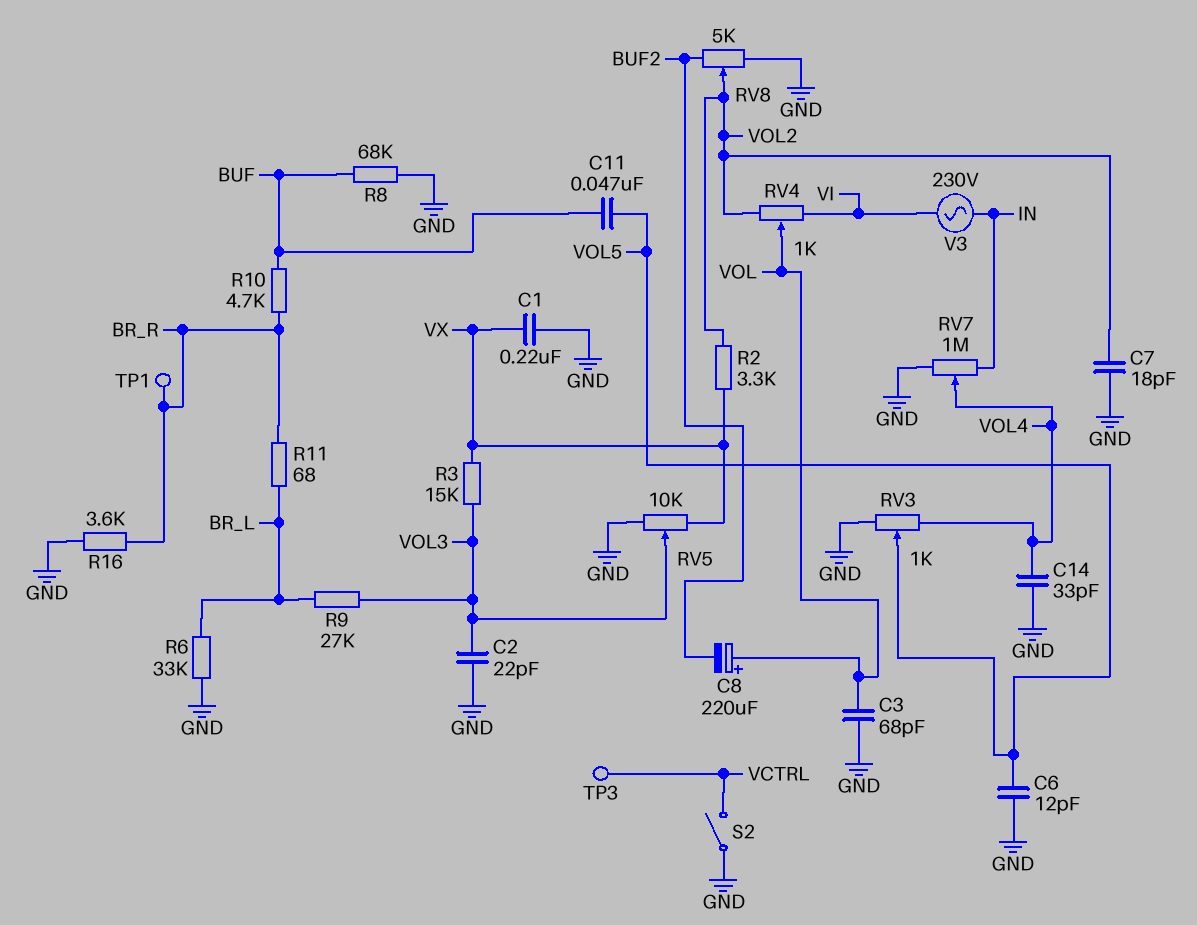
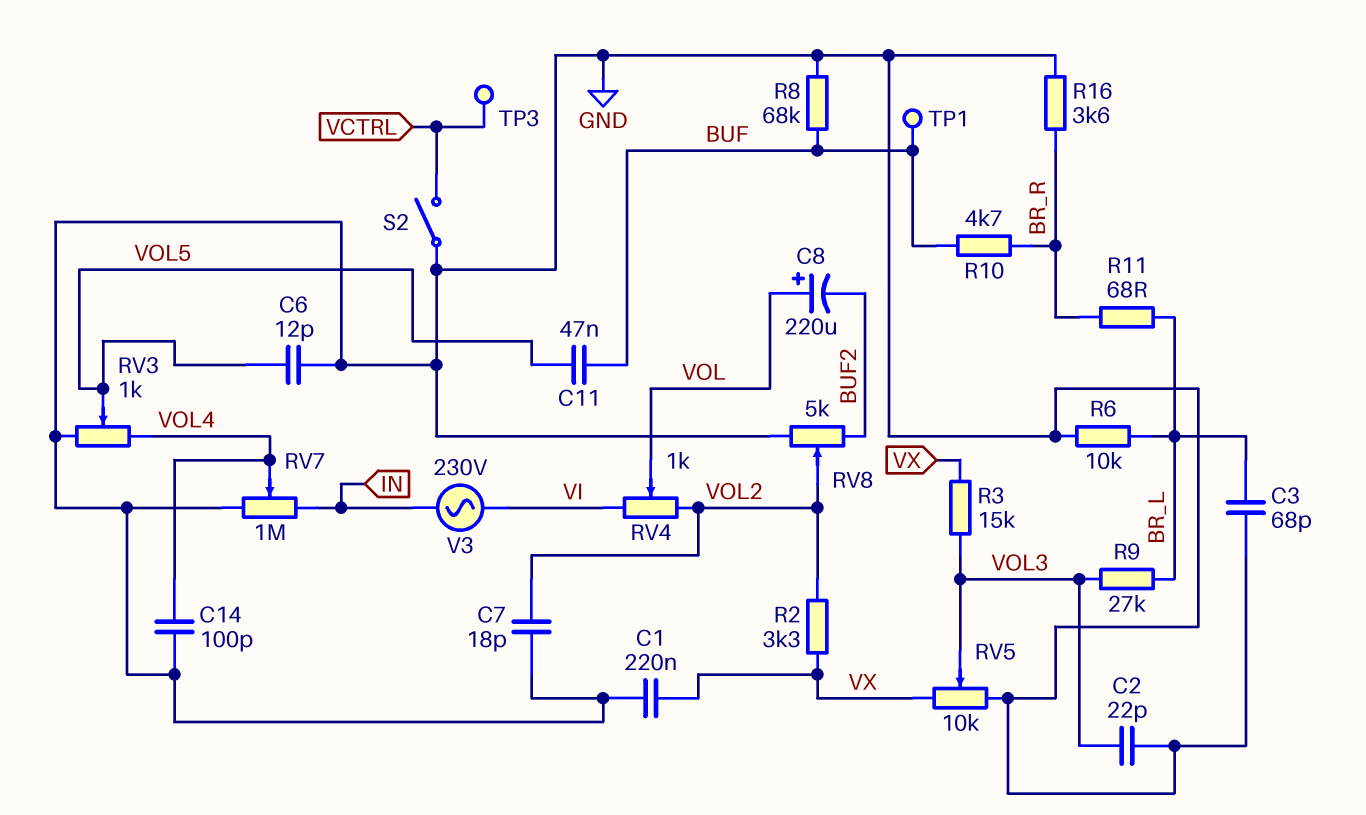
C3: 68pF (GND, VOL) -> 68pF (BR_L, GND)
C14: 33pF (GND, VOL4) -> 100pF (GND, VOL4)
R6: 33k (BR_L, GND) -> 10k (BR_L, GND)
TP1: test point (BR_R) -> test point (BUF)

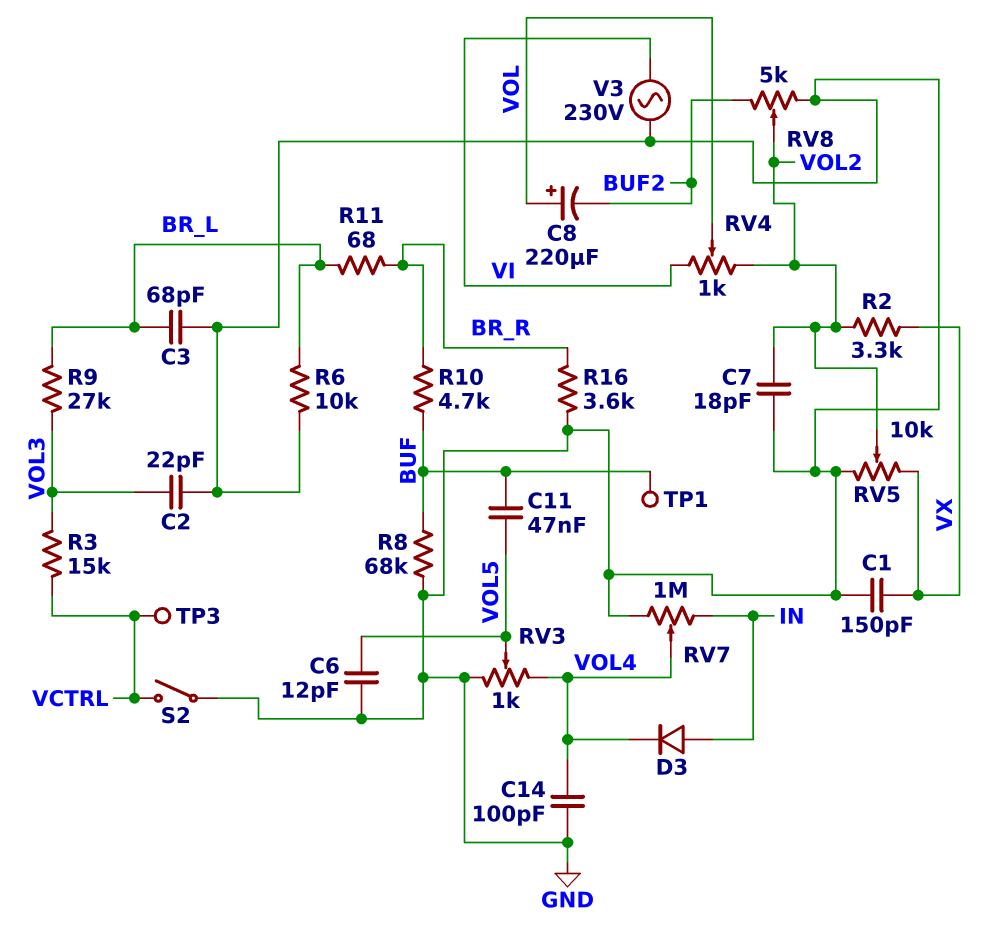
C1: 220nF (GND, VX) -> 150pF (GND, VX)
D3: none -> diode (A IN, K VOL4)
R3: 15k (VOL3, VX) -> 15k (VCTRL, VOL3)
RV5: 10k (GND, VX, wiper VOL3) -> 10k (GND, VX, wiper VOL2)
V3: AC 230V (IN, VI) -> AC 230V (GND, VI)

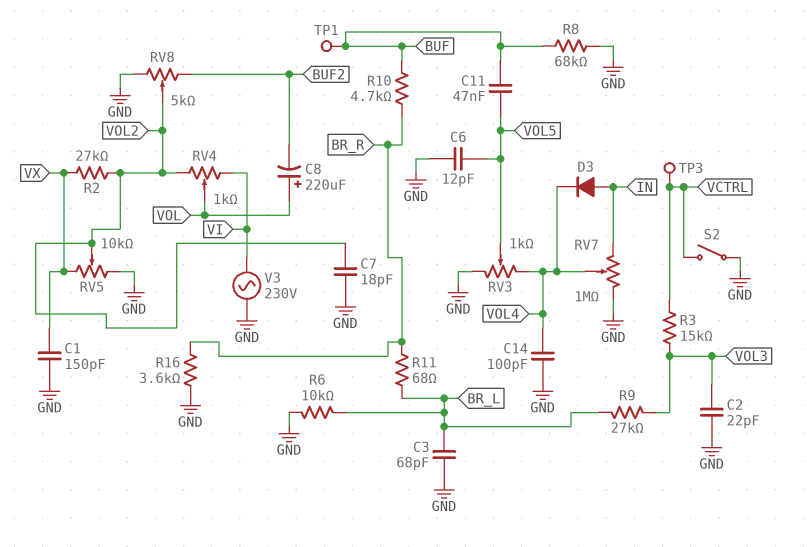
R2: 3.3k (VOL2, VX) -> 27k (VOL2, VX)

